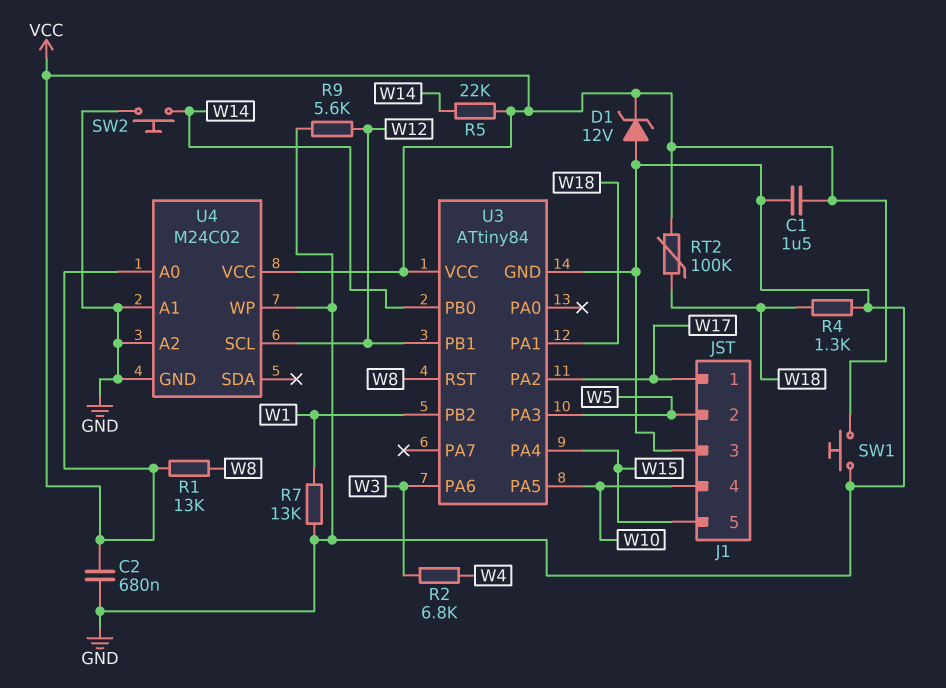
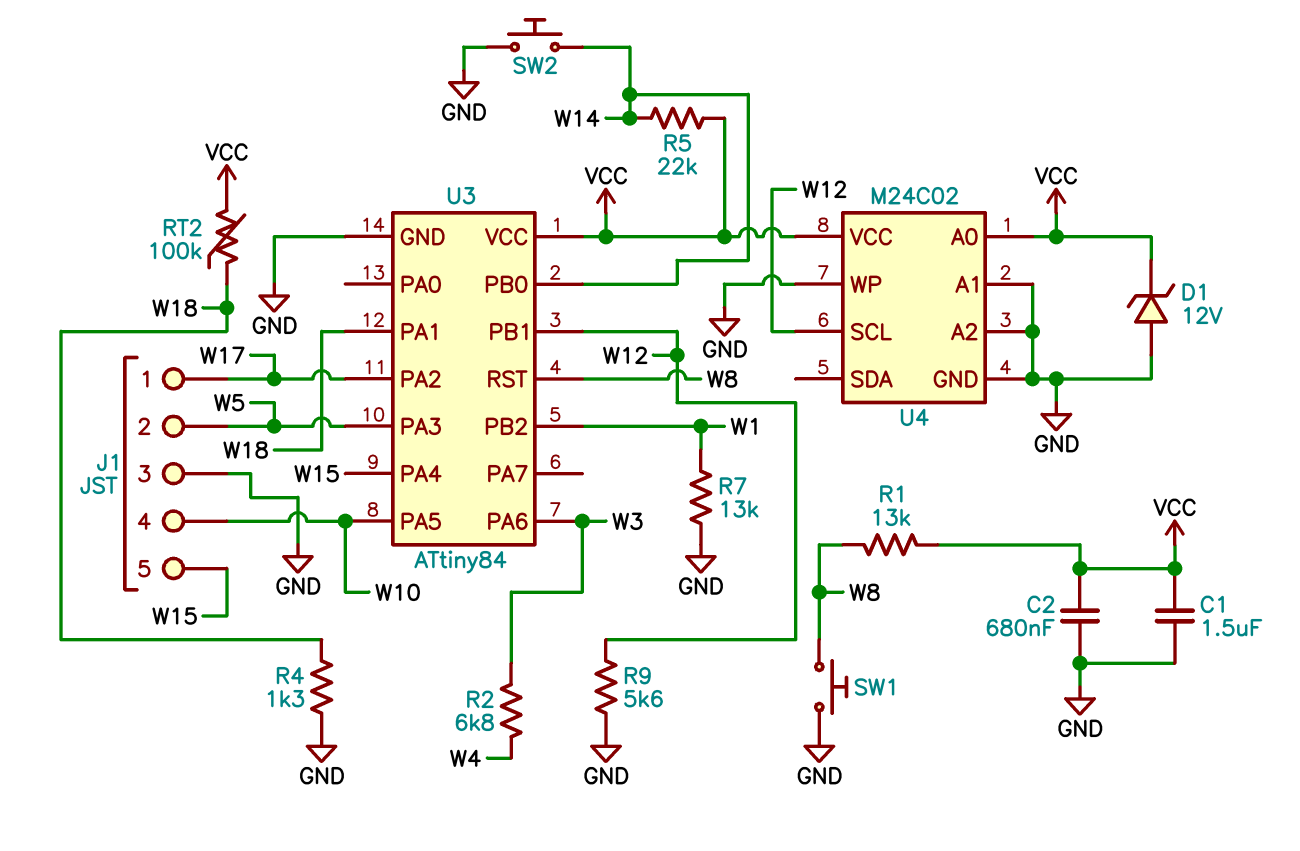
SW1: button (GND, VCC) -> button (GND, W8)

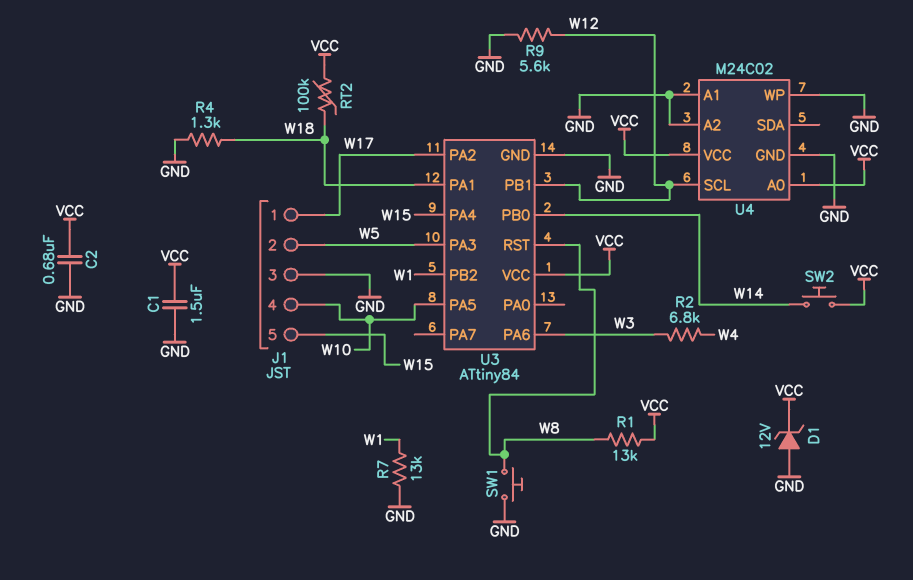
R5: 22k (VCC, W14) -> none
SW2: button (GND, W14) -> button (VCC, W14)

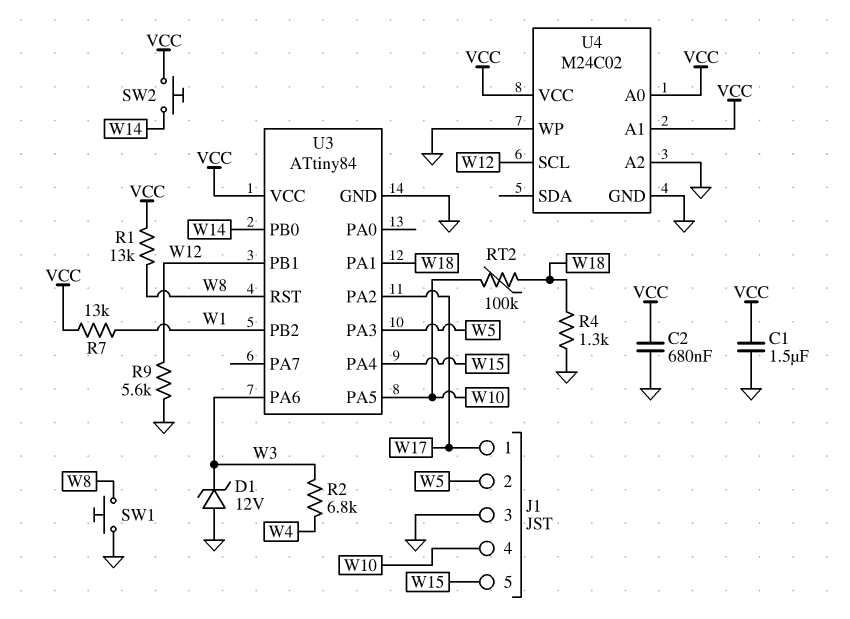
D1: zener 12V (A GND, K VCC) -> zener 12V (A GND, K W3)
R7: 13k (GND, W1) -> 13k (VCC, W1)
RT2: 100k (VCC, W18) -> 100k (W10, W18)
U4 pin A1: GND -> VCC

